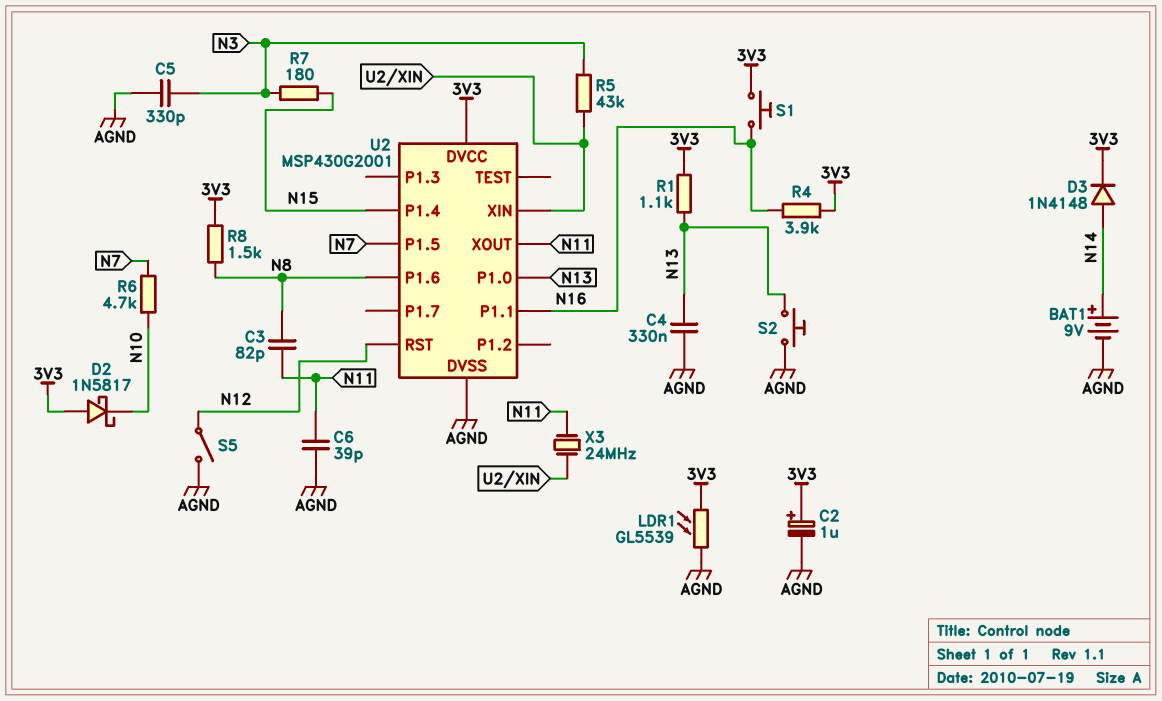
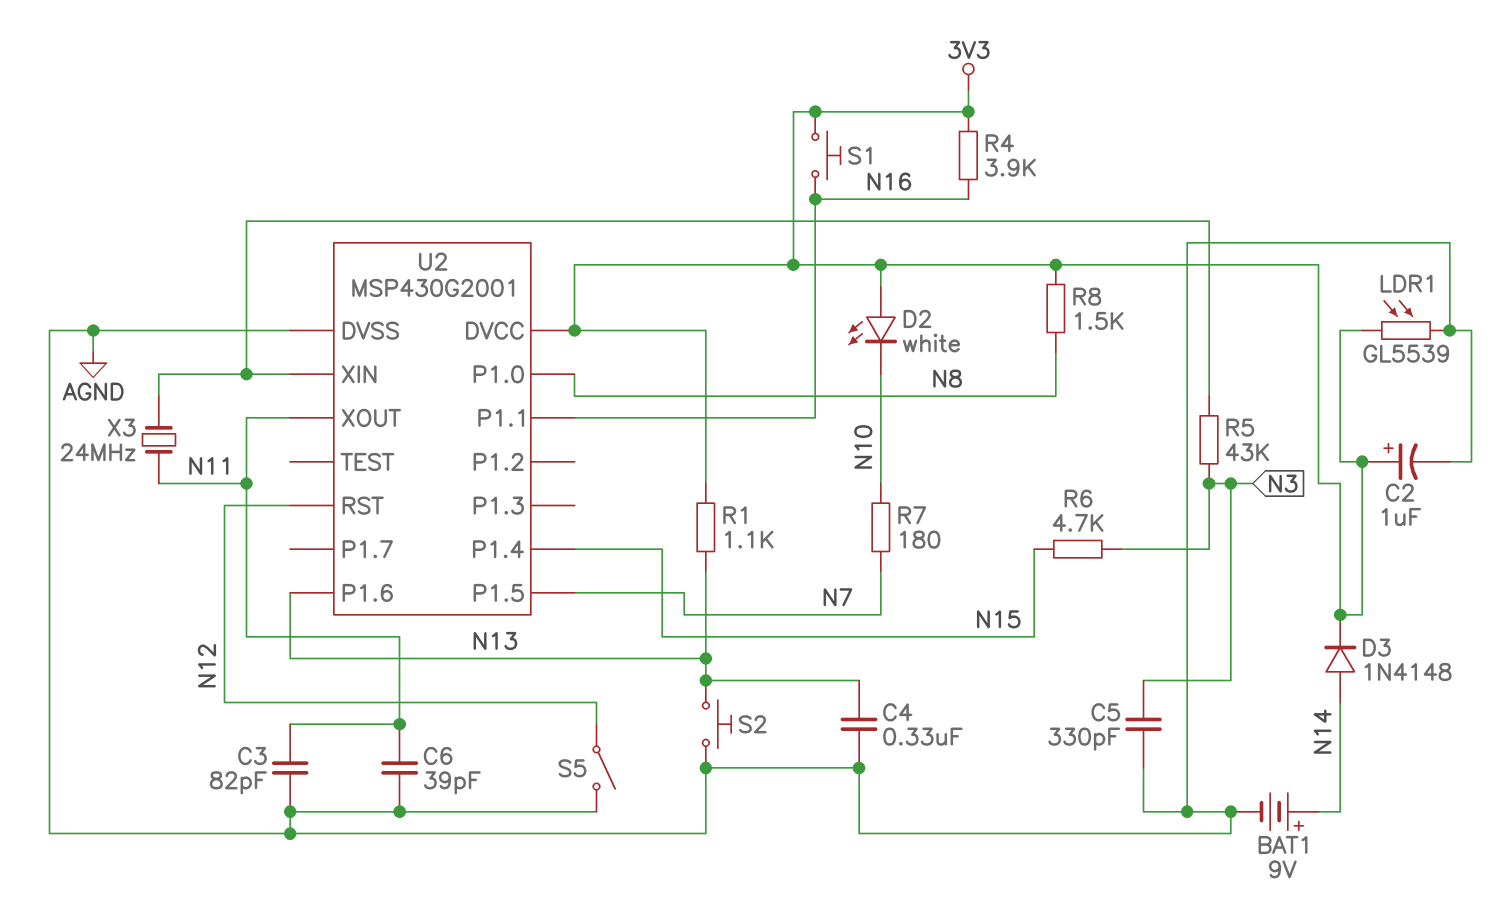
C3: 82pF (N8, N11) -> 82pF (AGND, N11)
D2: schottky 1N5817 (A 3V3, K N10) -> LED white (A 3V3, K N10)
R6: 4.7k (N7, N10) -> 4.7k (N3, N15)
R7: 180 (N3, N15) -> 180 (N7, N10)
U2 pin P1.0: N13 -> N8
U2 pin P1.6: N8 -> N13

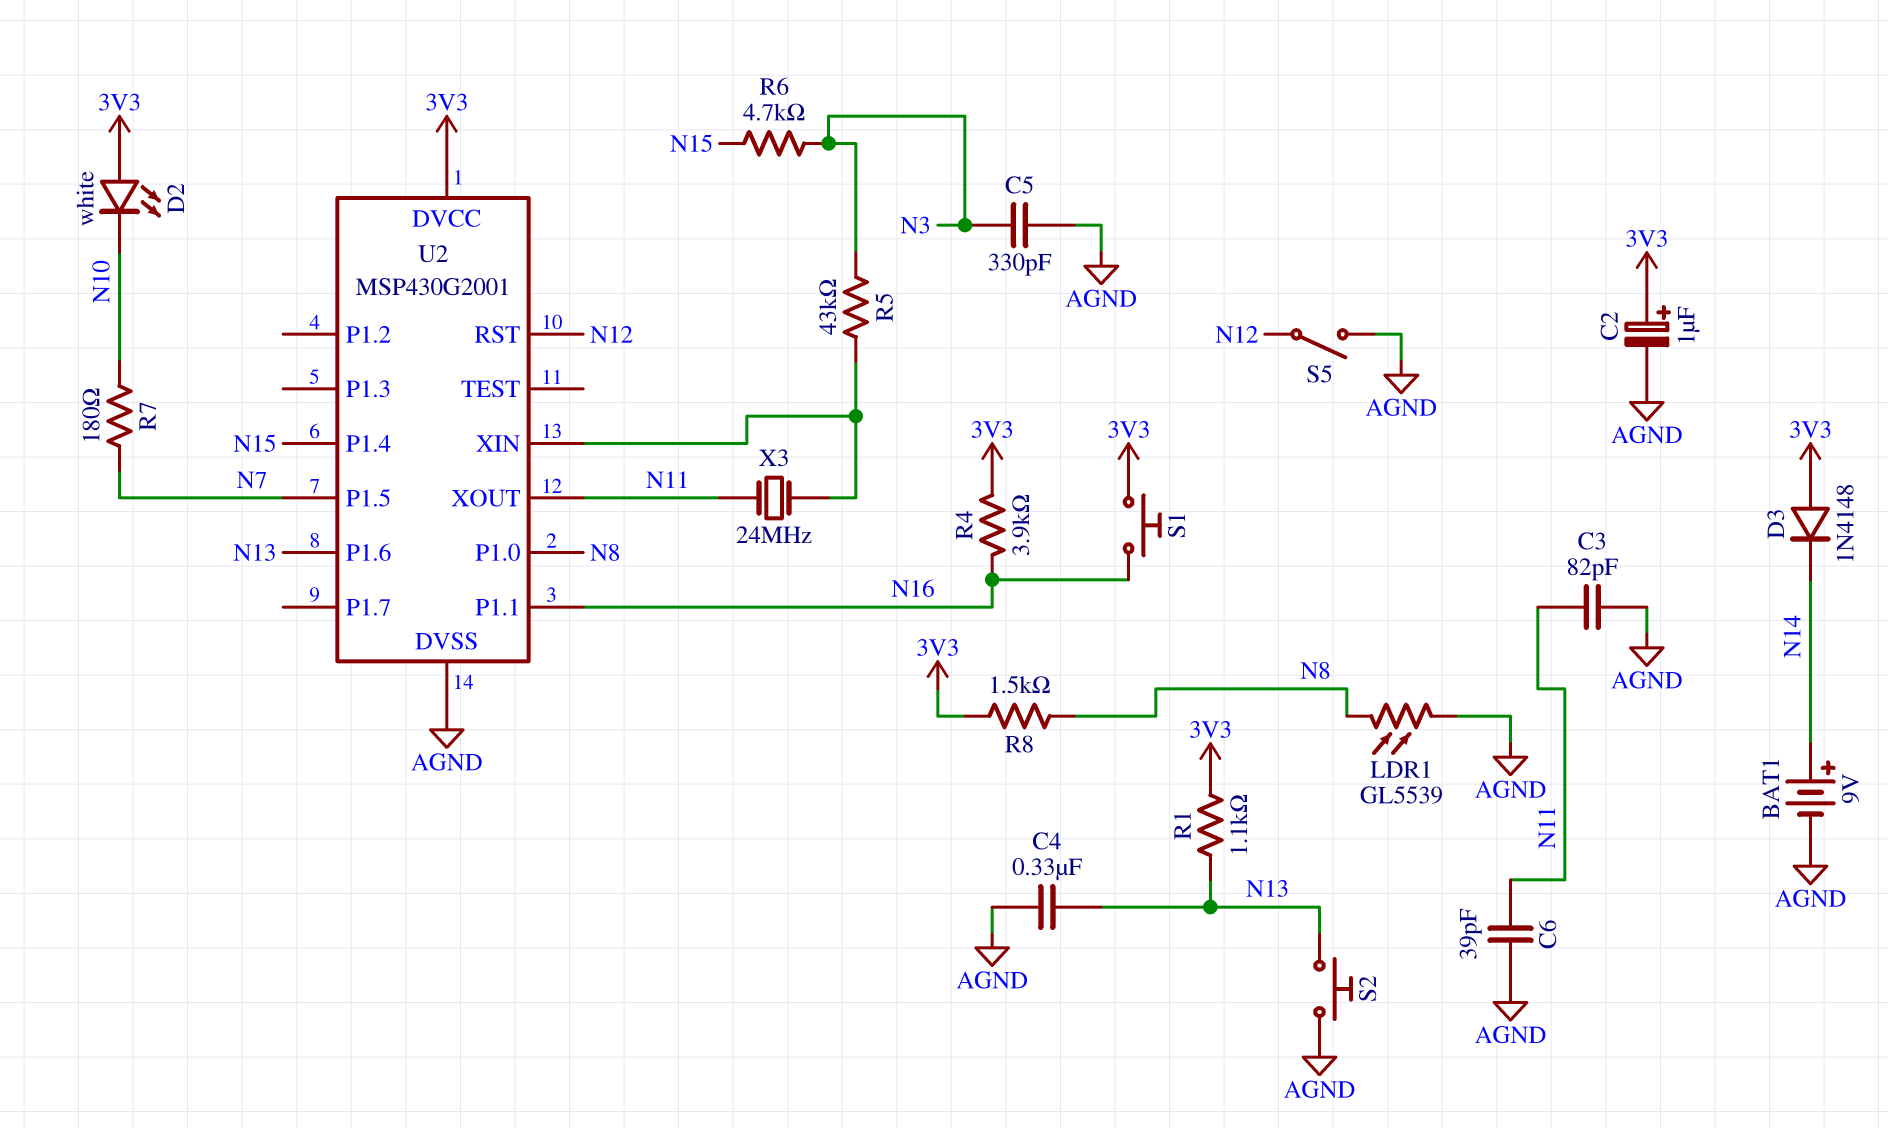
D3: diode 1N4148 (A N14, K 3V3) -> diode 1N4148 (A 3V3, K N14)
LDR1: GL5539 (3V3, AGND) -> GL5539 (AGND, N8)

